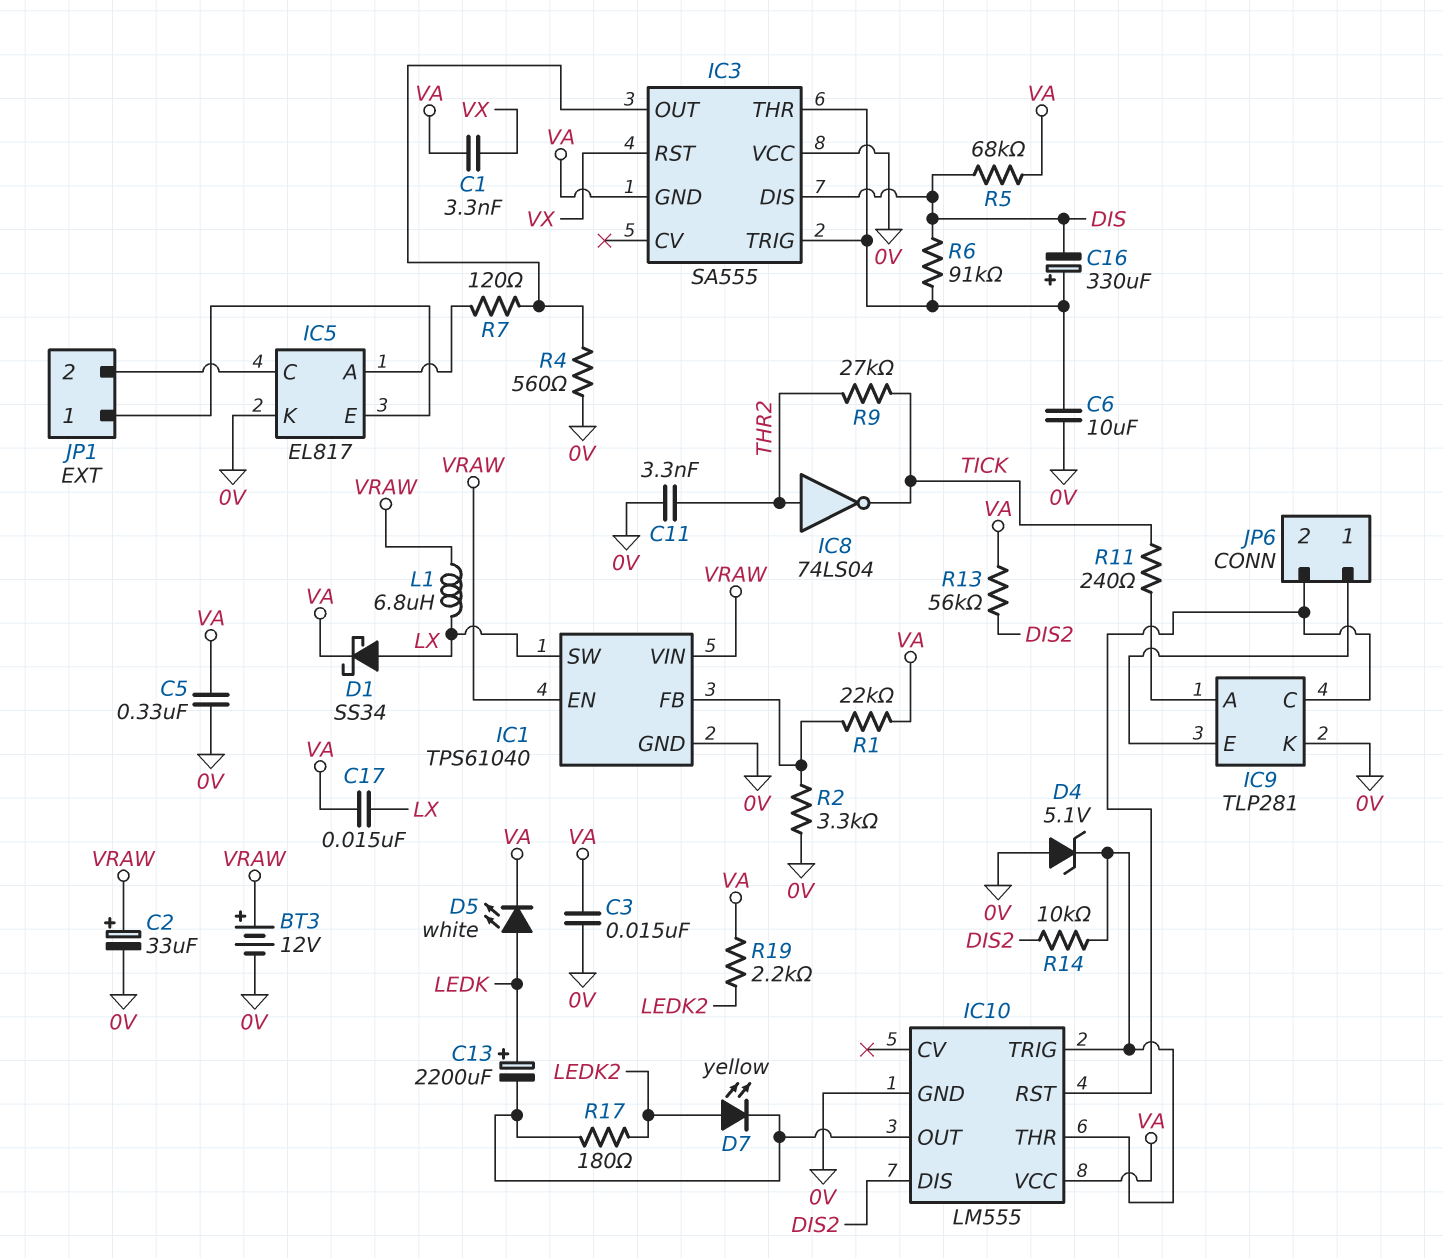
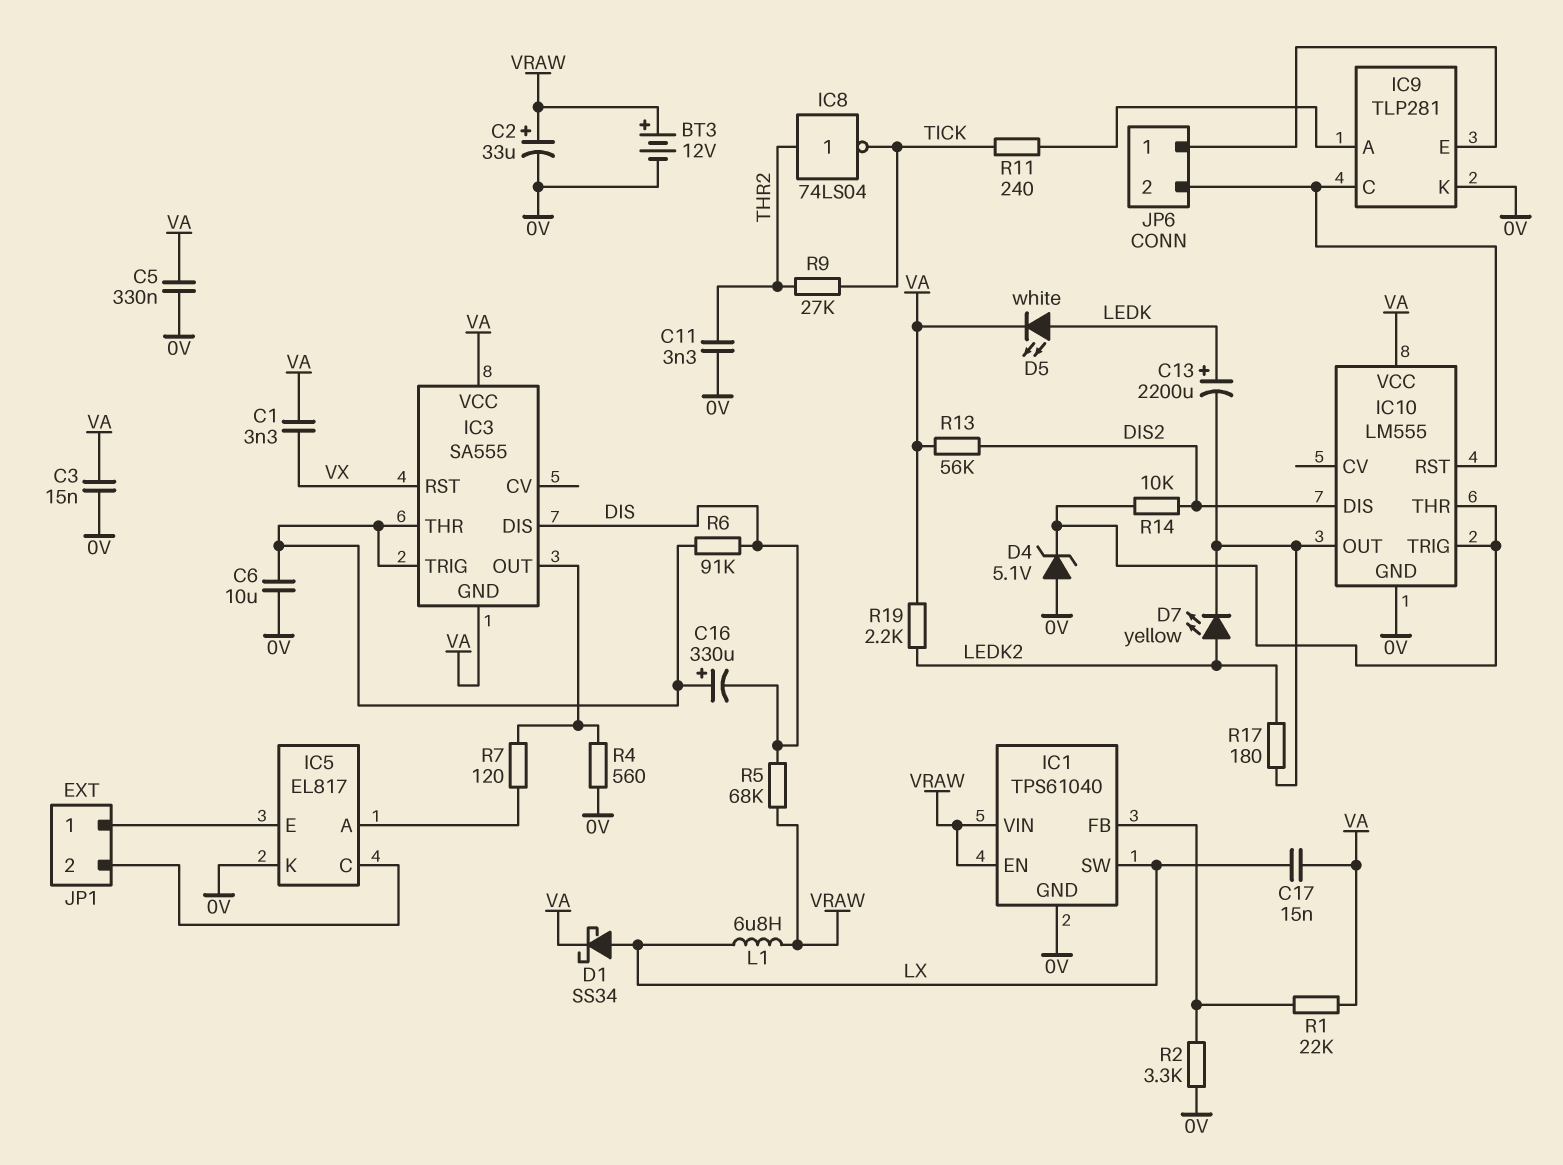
IC3 pin VCC: 0V -> VA
R5: 68k (DIS, VA) -> 68k (DIS, VRAW)

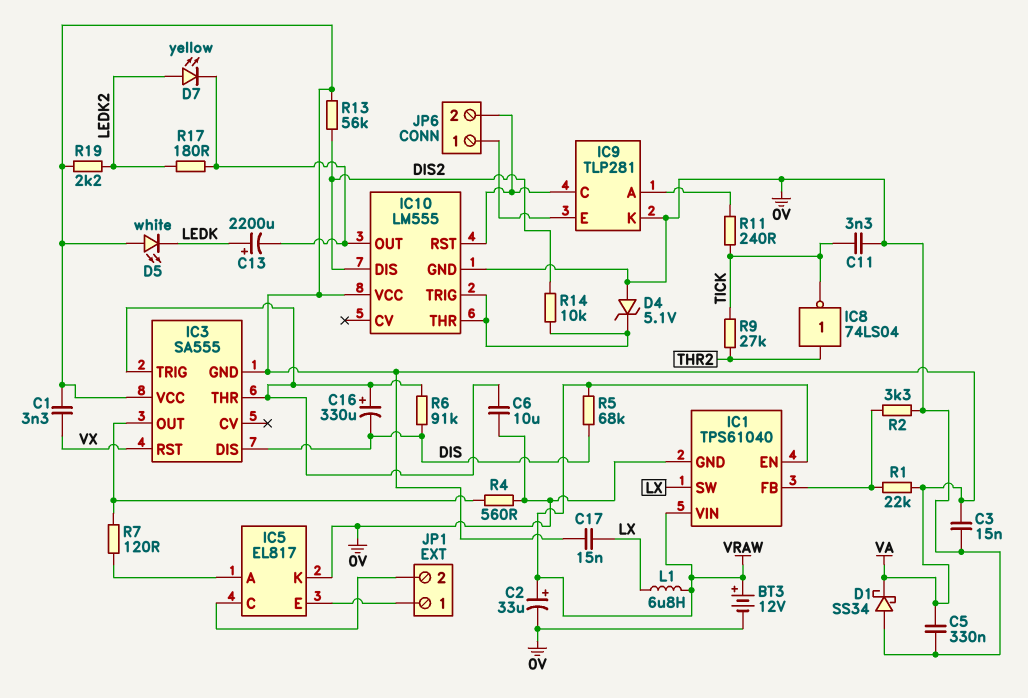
C11: 3.3nF (0V, THR2) -> 3.3nF (0V, TICK)
D1: schottky SS34 (A LX, K VA) -> schottky SS34 (A 0V, K VA)
D5: LED white (A LEDK, K VA) -> LED white (A VA, K LEDK)

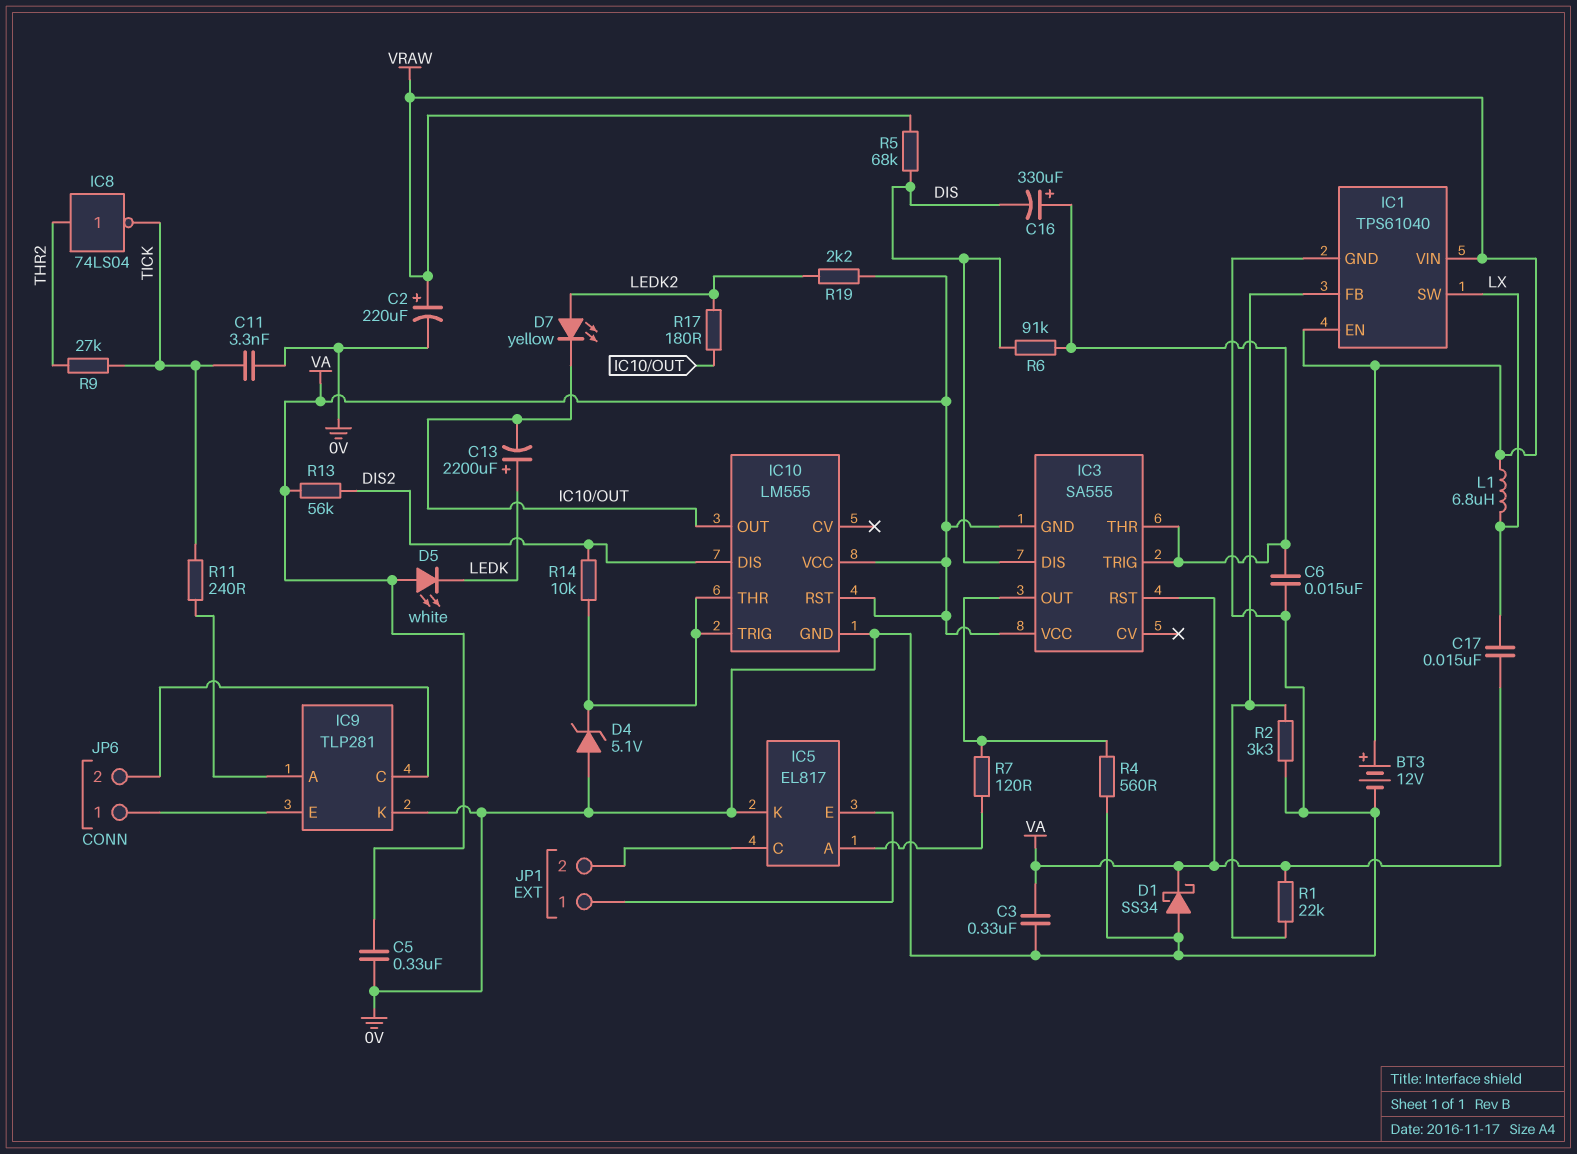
C1: 3.3nF (VA, VX) -> none
C2: 33uF (plus VRAW, minus 0V) -> 220uF (plus VRAW, minus 0V)
C3: 15nF (0V, VA) -> 330nF (0V, VA)
C6: 10uF (0V, IC3/THR) -> 15nF (0V, IC3/THR)
IC3 pin RST: VX -> VA
IC10 pin RST: IC9/C -> VA

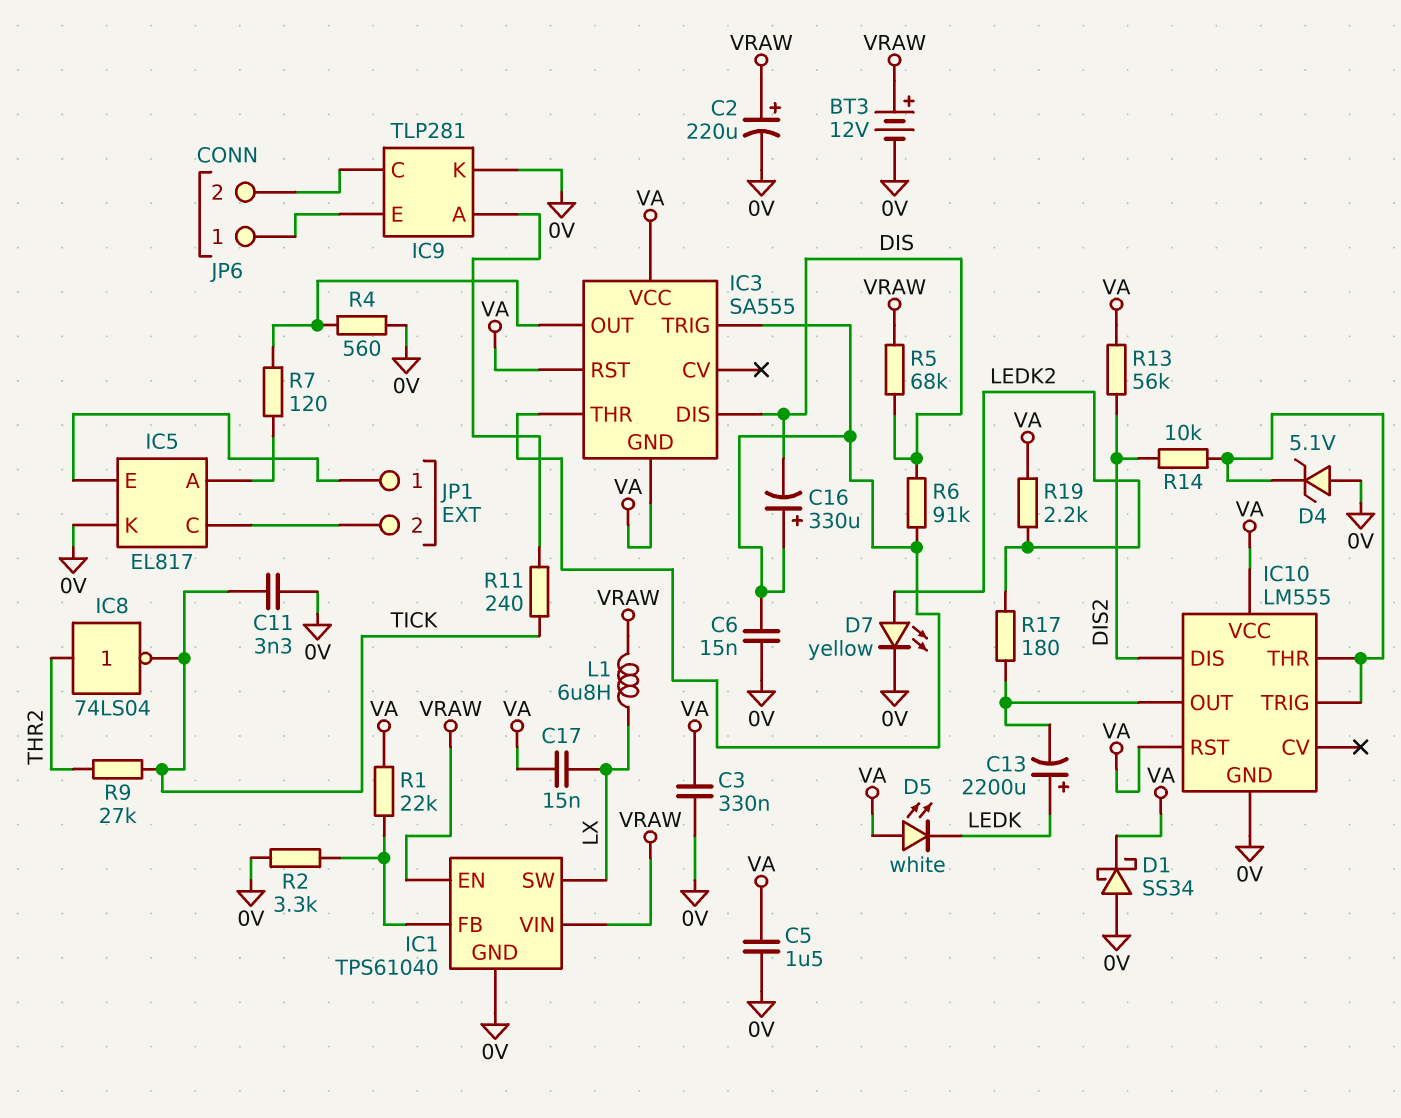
C5: 330nF (0V, VA) -> 1.5uF (0V, VA)
D7: LED yellow (A LEDK2, K IC10/OUT) -> LED yellow (A LEDK2, K 0V)

